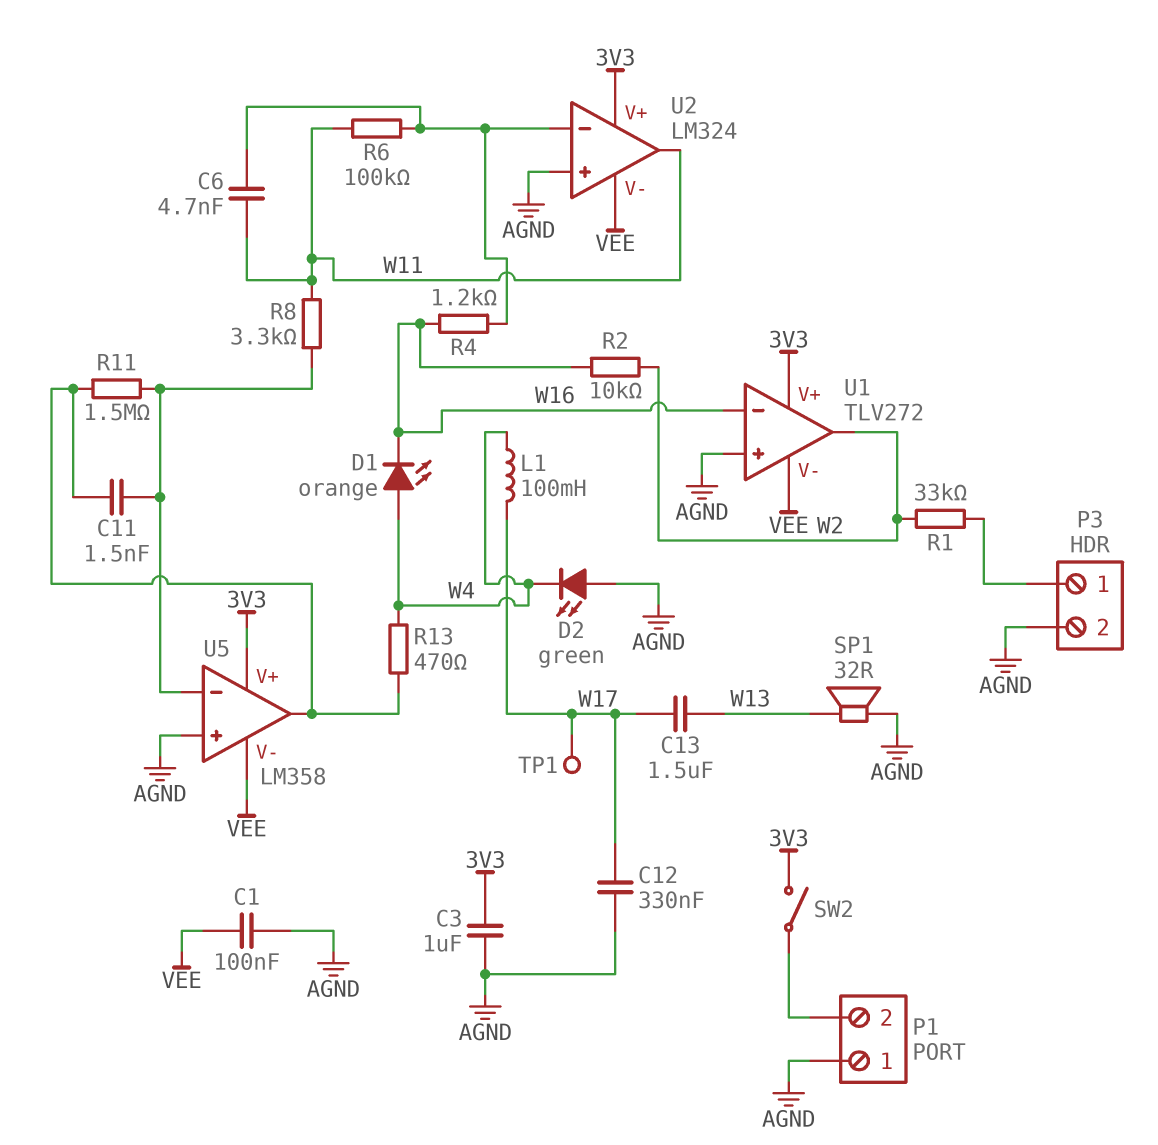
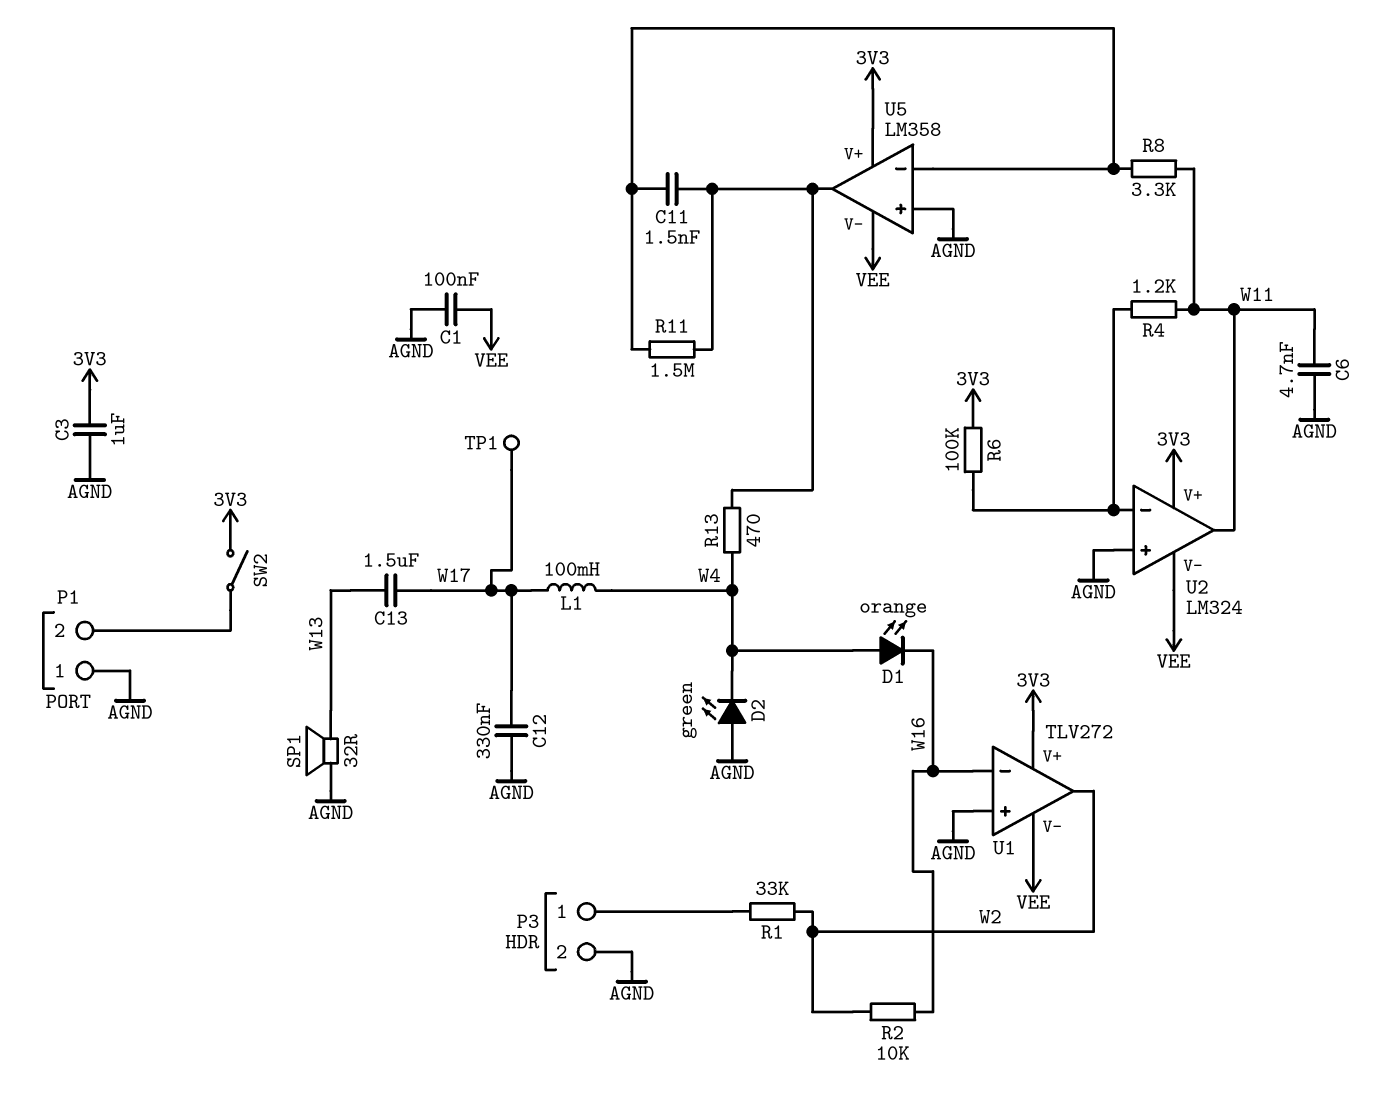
C6: 4.7nF (U2/in-, W11) -> 4.7nF (AGND, W11)
R4: 1.2k (U2/in-, W16) -> 1.2k (U2/in-, W11)
R6: 100k (U2/in-, W11) -> 100k (3V3, U2/in-)

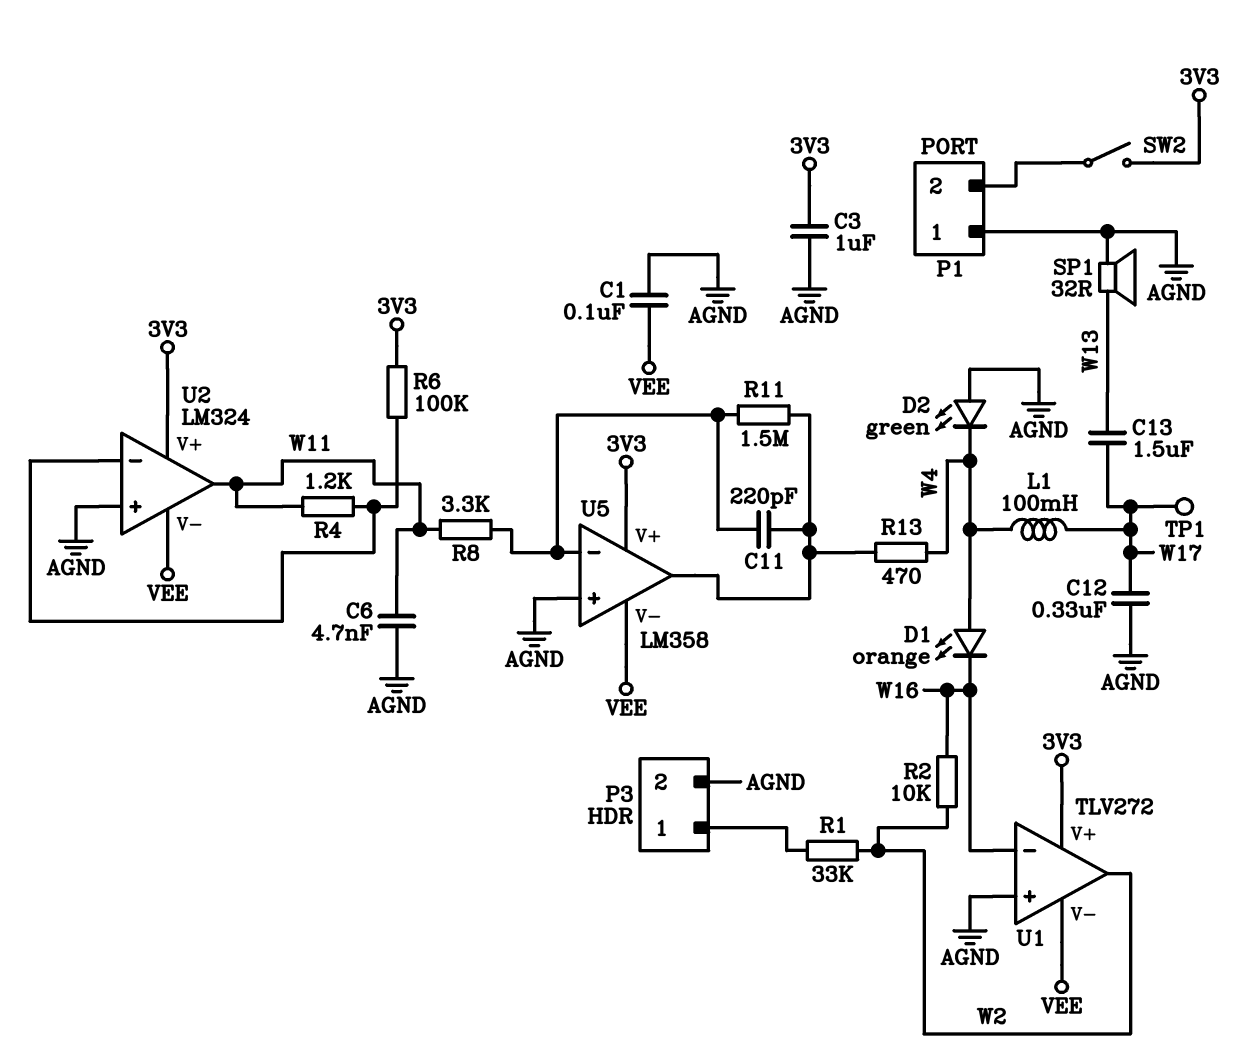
C11: 1.5nF (U5/in-, U5/out) -> 220pF (U5/in-, U5/out)

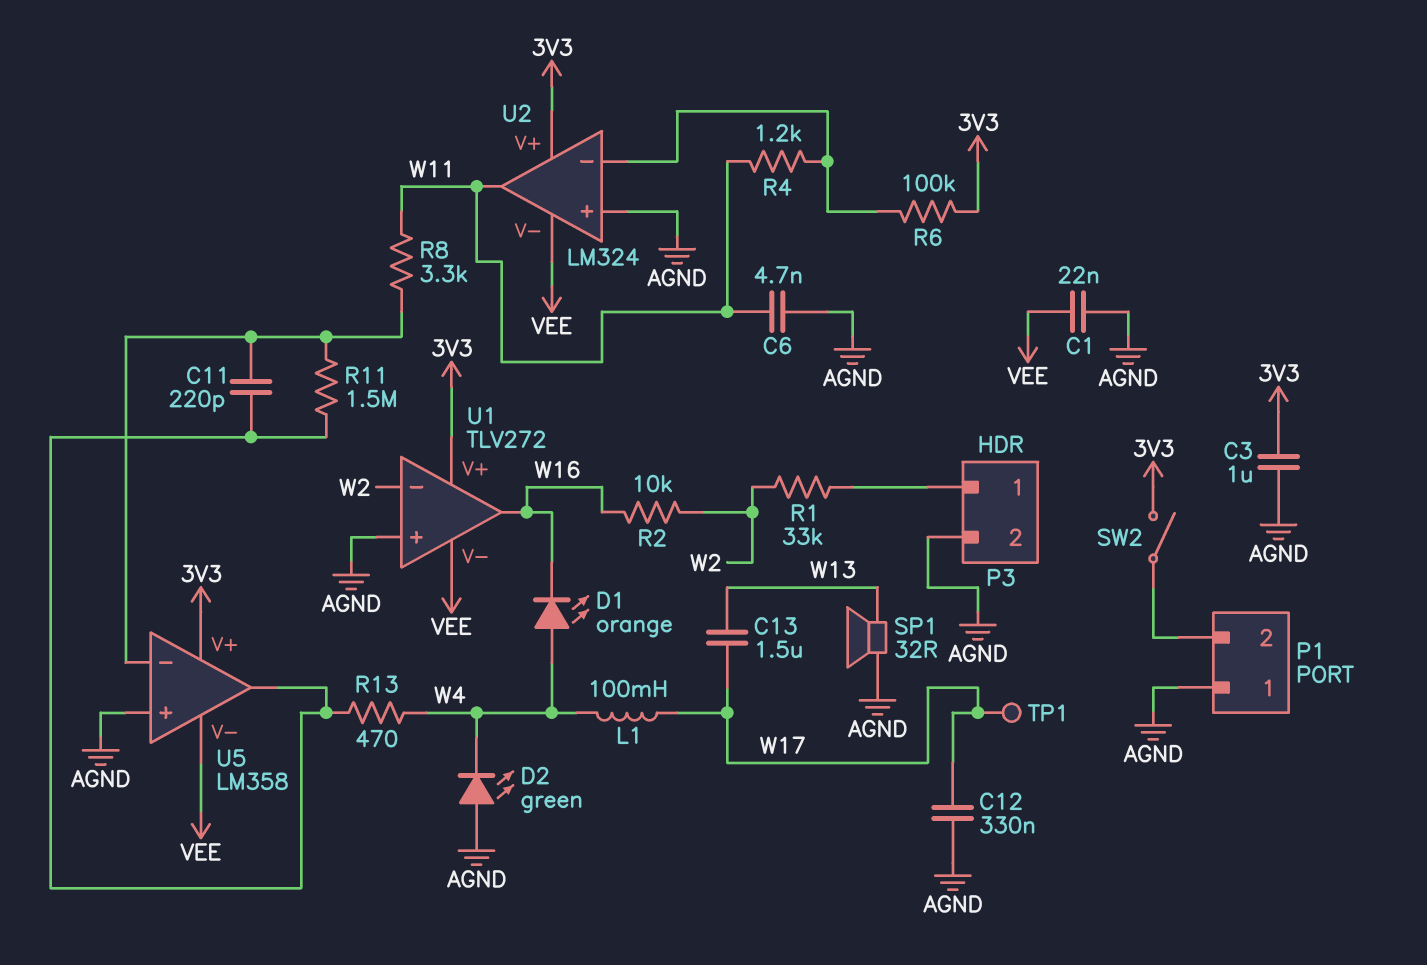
C1: 100nF (AGND, VEE) -> 22nF (AGND, VEE)
U1 pin in-: W16 -> W2
U1 pin out: W2 -> W16

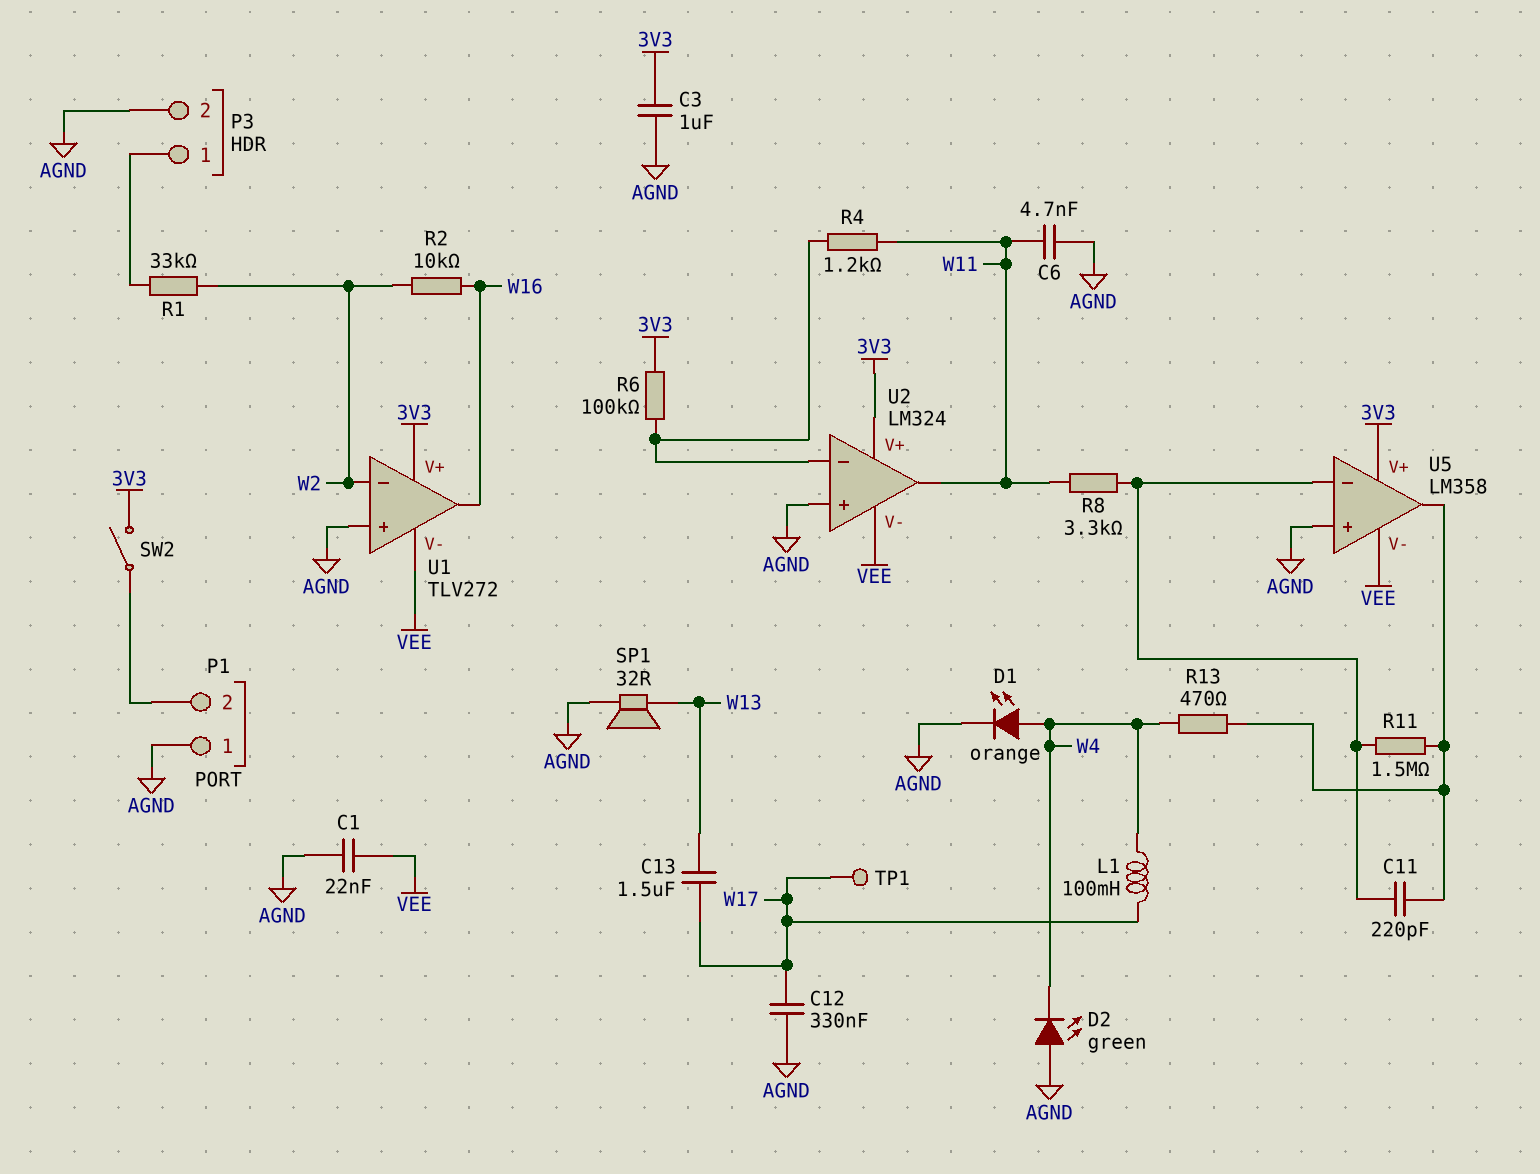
D1: LED orange (A W4, K W16) -> LED orange (A W4, K AGND)

